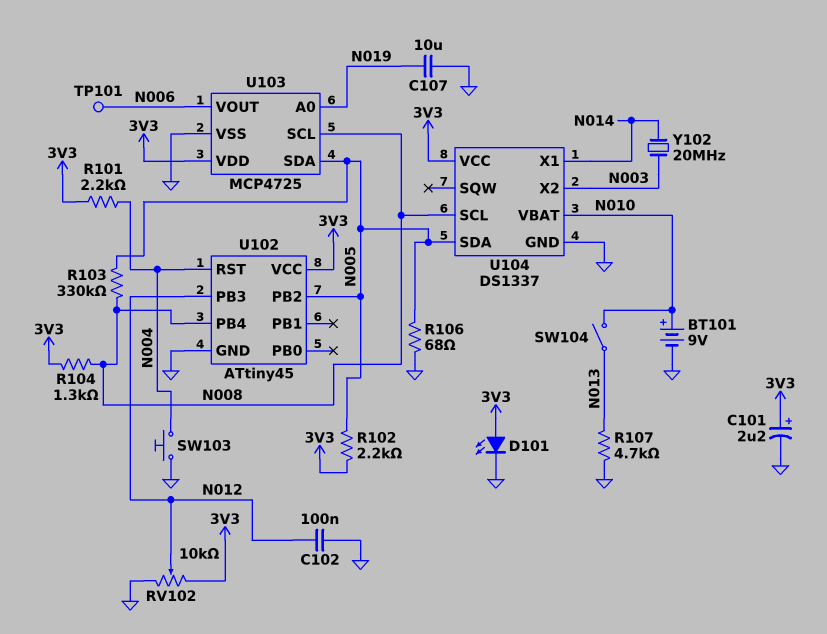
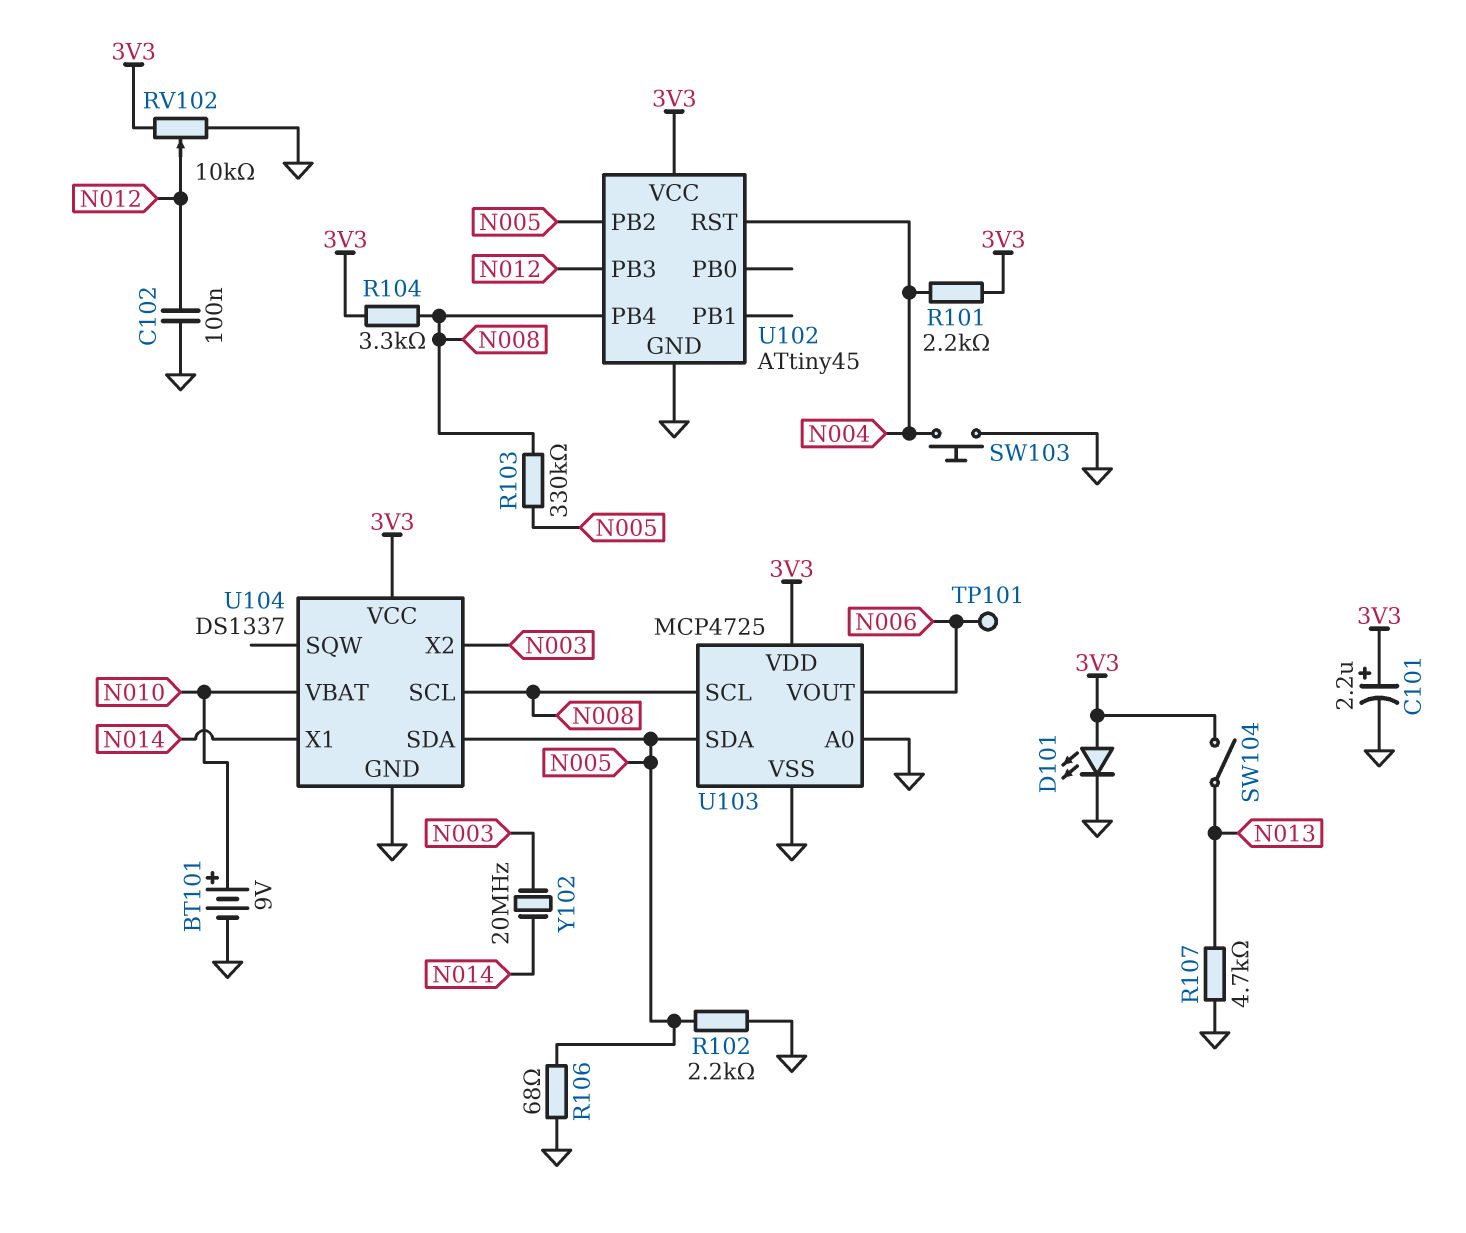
C107: 10uF (GND, N019) -> none
R102: 2.2k (3V3, N005) -> 2.2k (GND, N005)
R104: 1.3k (3V3, N008) -> 3.3k (3V3, N008)
SW104: switch (N010, N013) -> switch (3V3, N013)
U103 pin A0: N019 -> GND

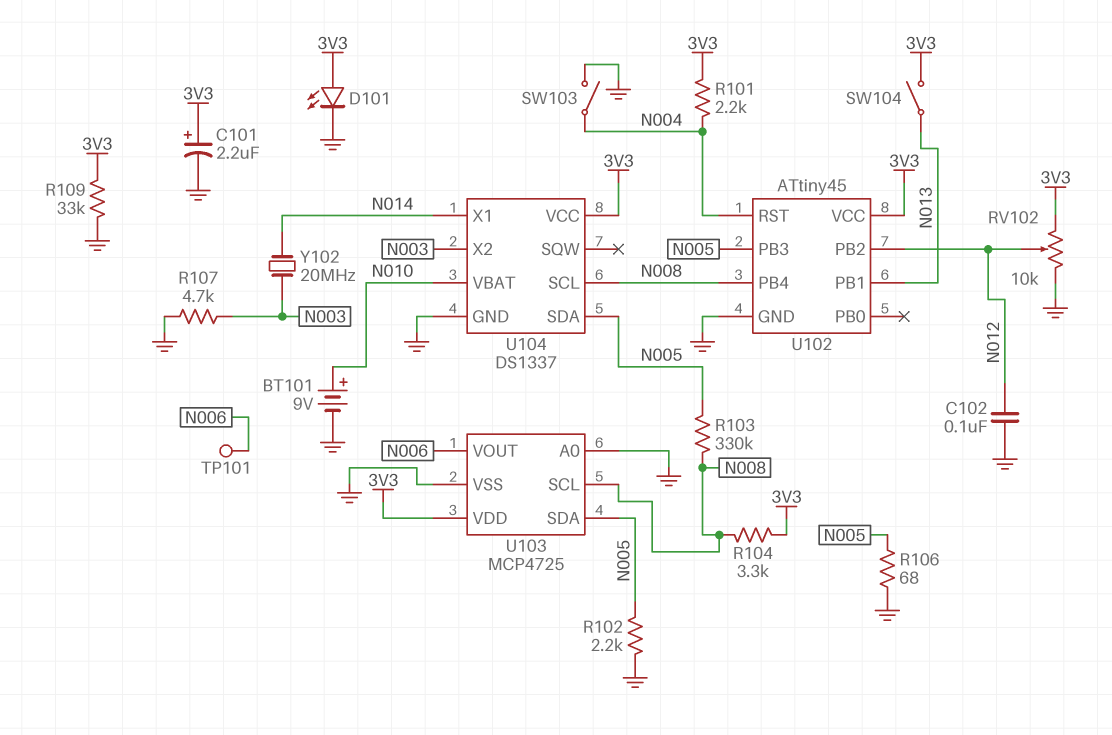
R107: 4.7k (GND, N013) -> 4.7k (GND, N003)
R109: none -> 33k (3V3, GND)
SW103: button (GND, N004) -> switch (GND, N004)
U102 pin PB1: none -> N013
U102 pin PB2: N005 -> N012
U102 pin PB3: N012 -> N005

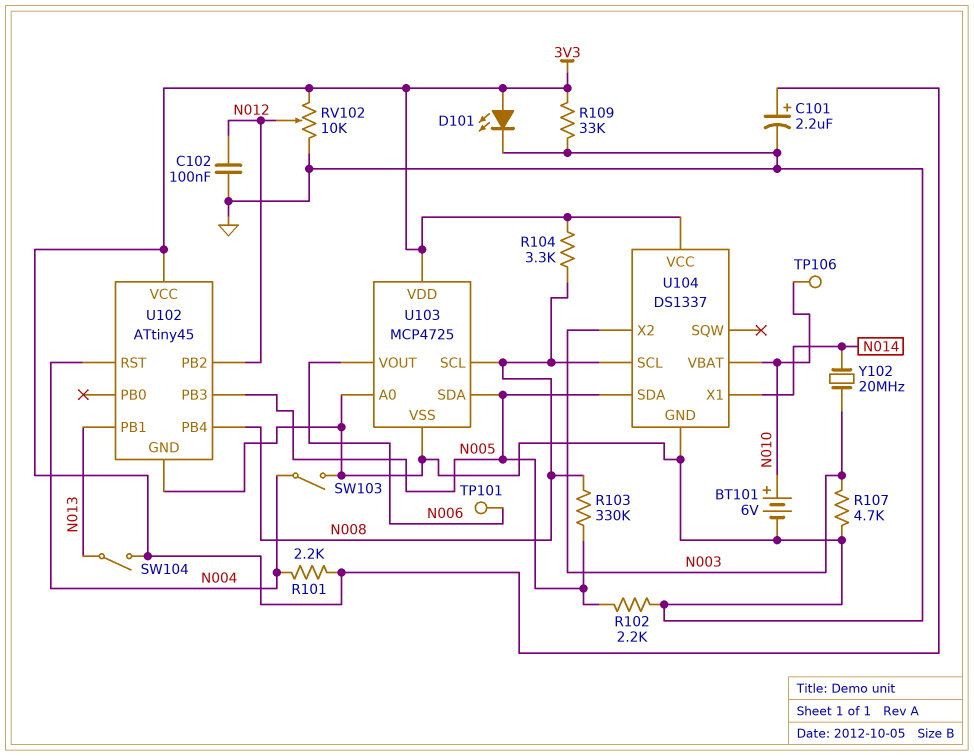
BT101: 9V (plus N010, minus GND) -> 6V (plus N010, minus GND)
R106: 68 (GND, N005) -> none
TP106: none -> test point (N010)

